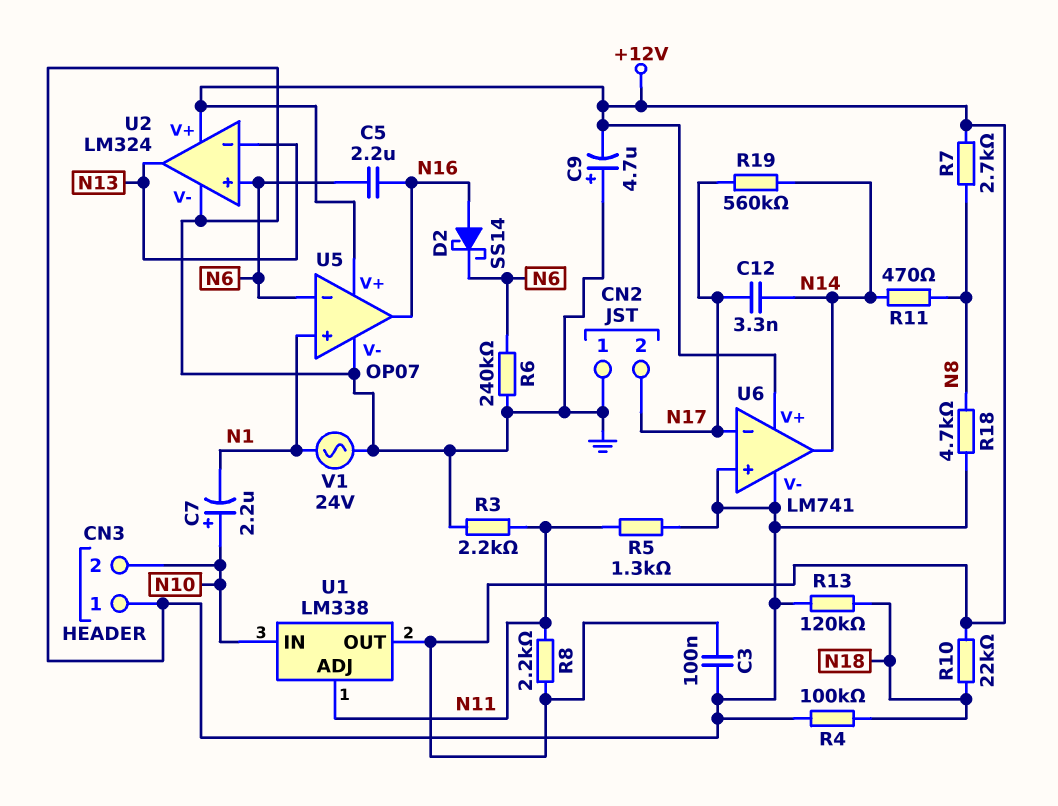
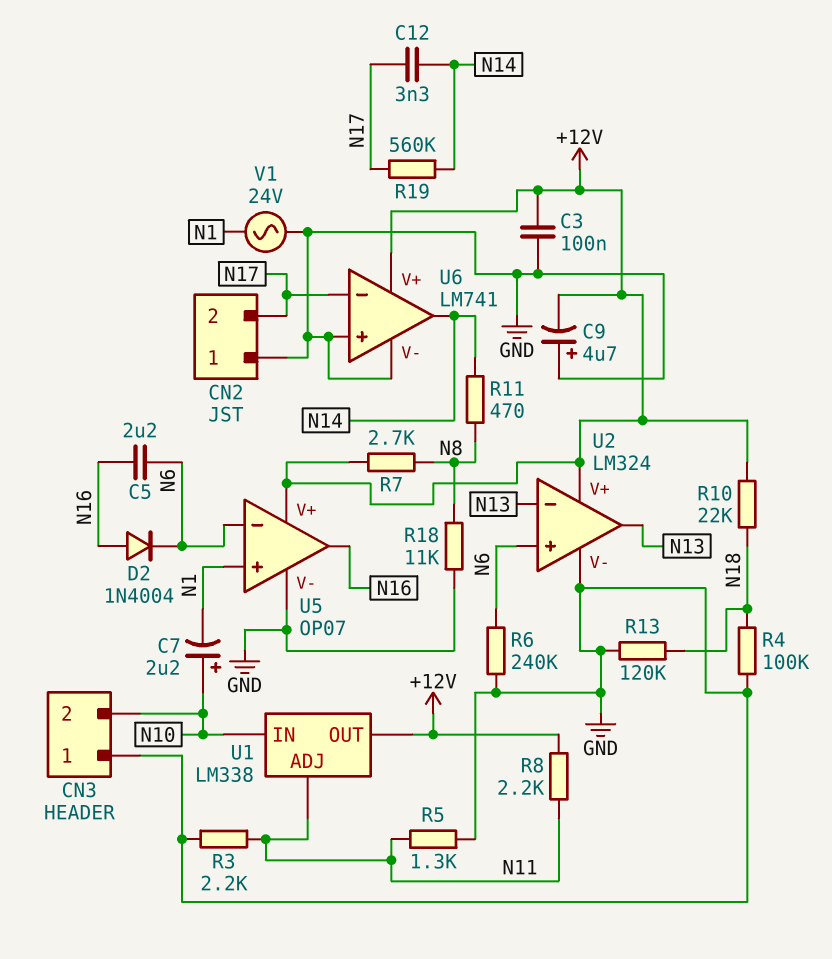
D2: schottky SS14 (A N16, K N6) -> diode 1N4004 (A N16, K N6)
R18: 4.7k (GND, N8) -> 11k (GND, N8)

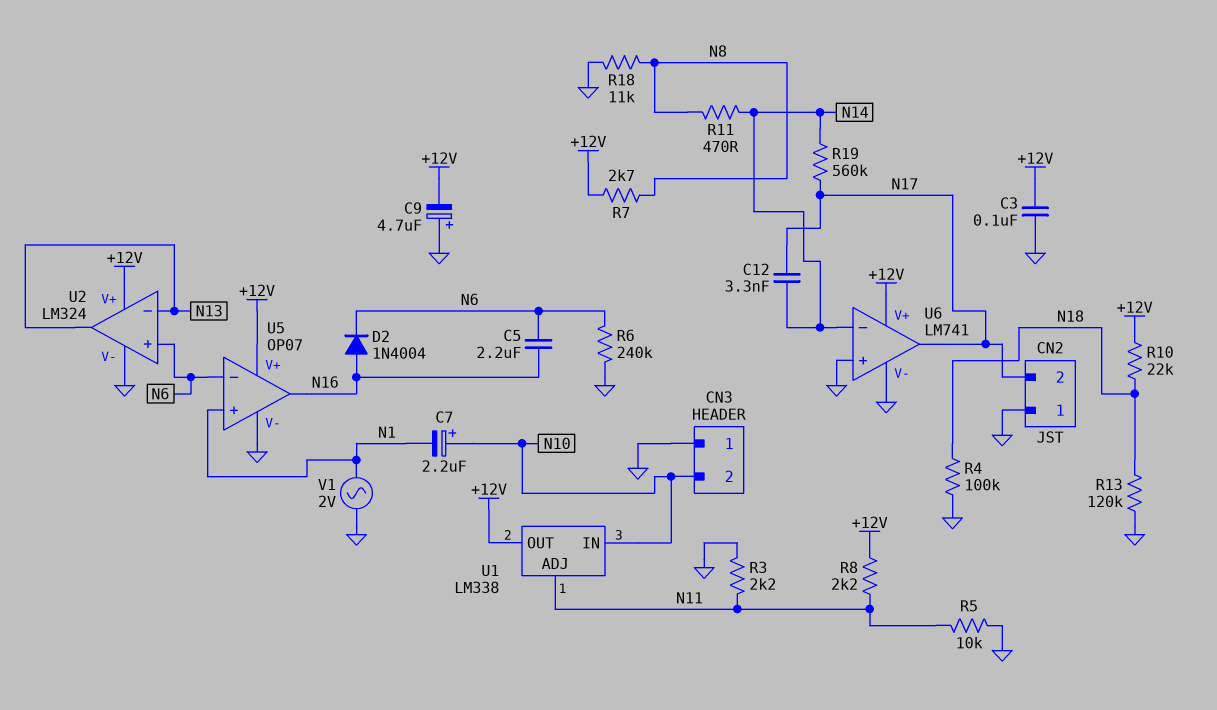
R5: 1.3k (GND, N11) -> 10k (GND, N11)
U6 pin in-: N17 -> N14
U6 pin out: N14 -> N17
V1: AC 24V (GND, N1) -> AC 2V (GND, N1)

